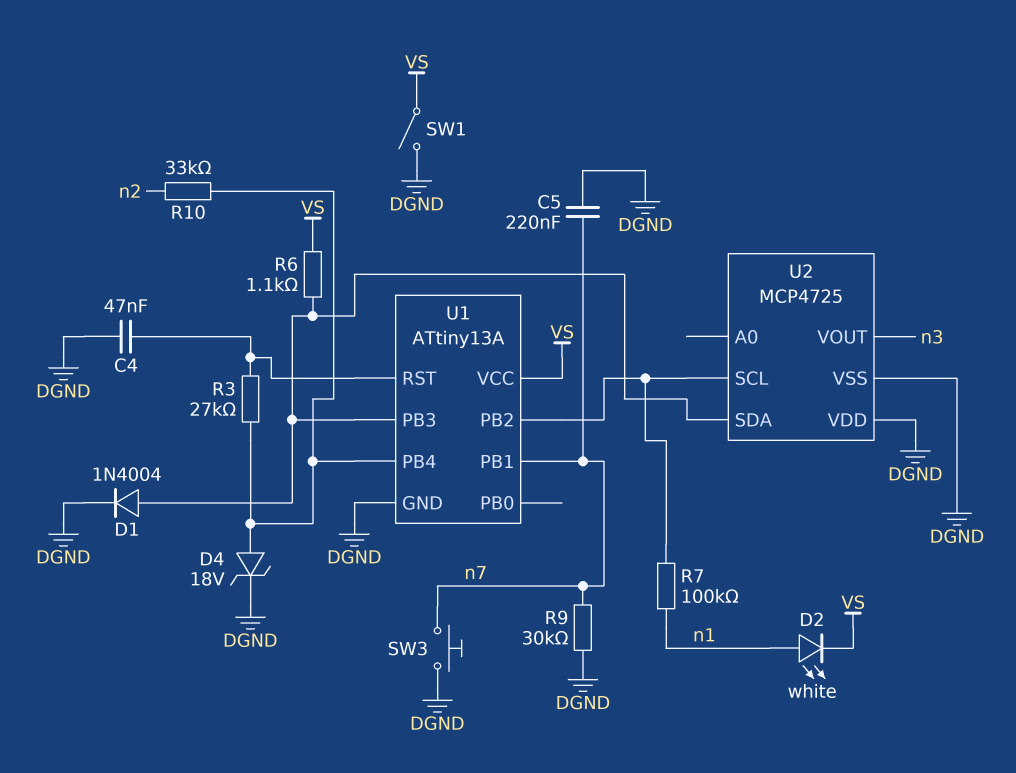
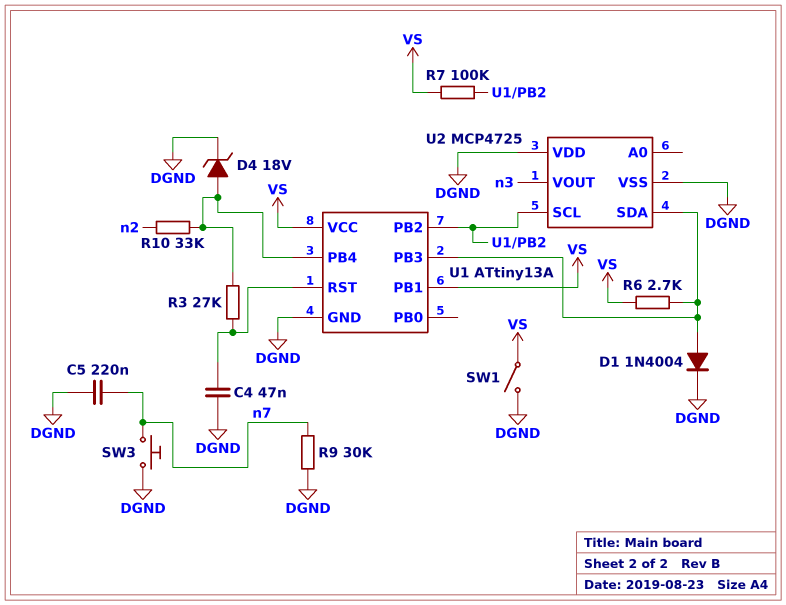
D2: LED white (A n1, K VS) -> none
R6: 1.1k (U1/PB3, VS) -> 2.7k (U1/PB3, VS)
R7: 100k (U1/PB2, n1) -> 100k (U1/PB2, VS)
U1 pin PB1: n7 -> VS

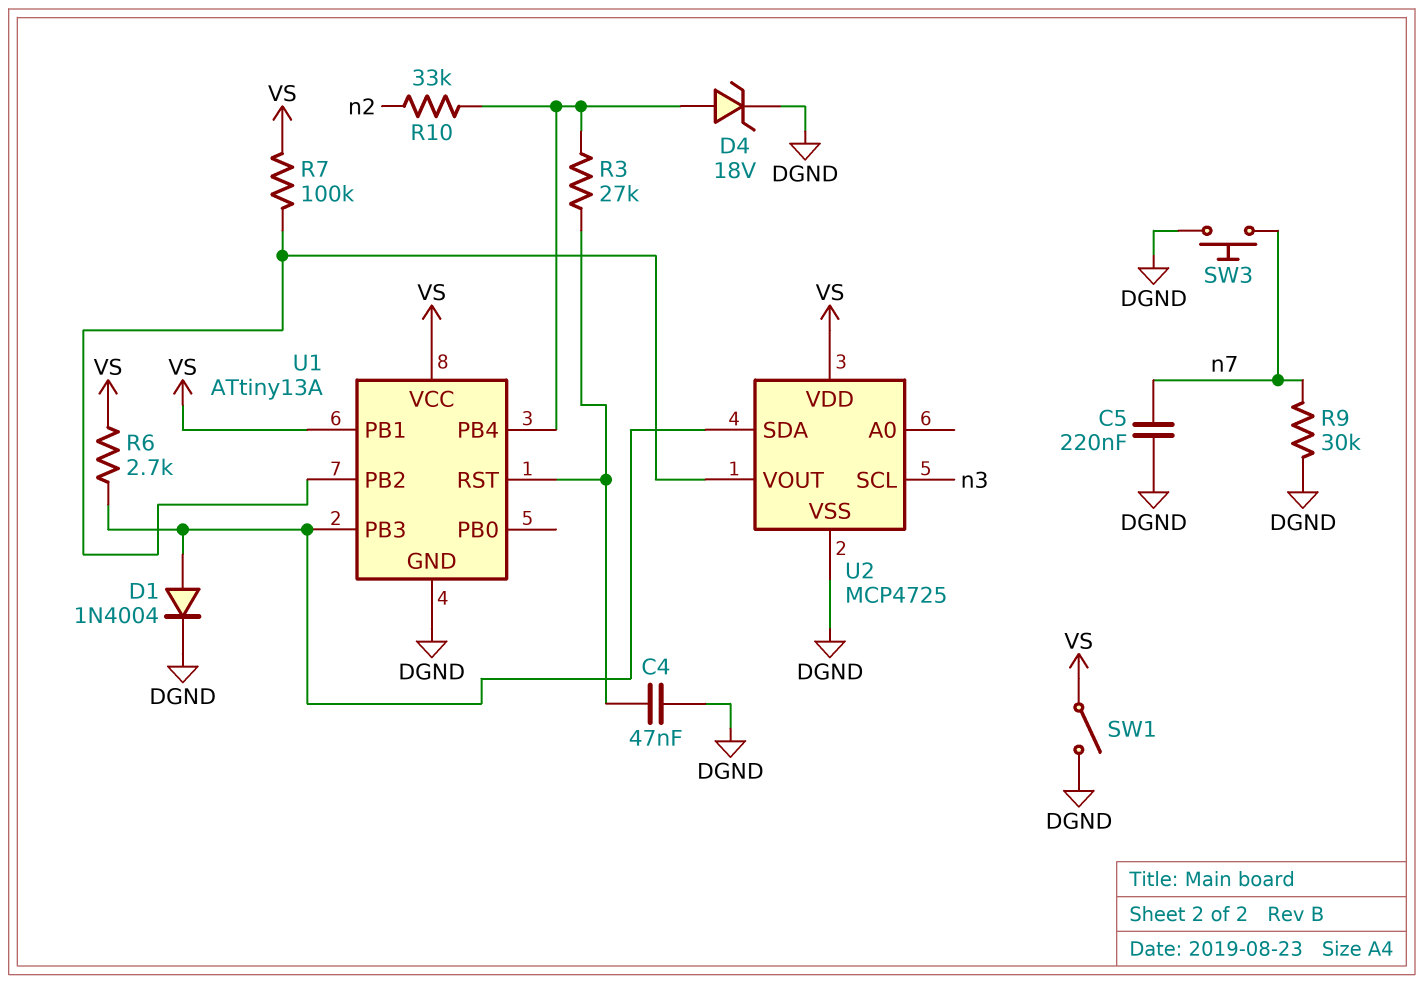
U2 pin SCL: U1/PB2 -> n3
U2 pin VDD: DGND -> VS
U2 pin VOUT: n3 -> U1/PB2

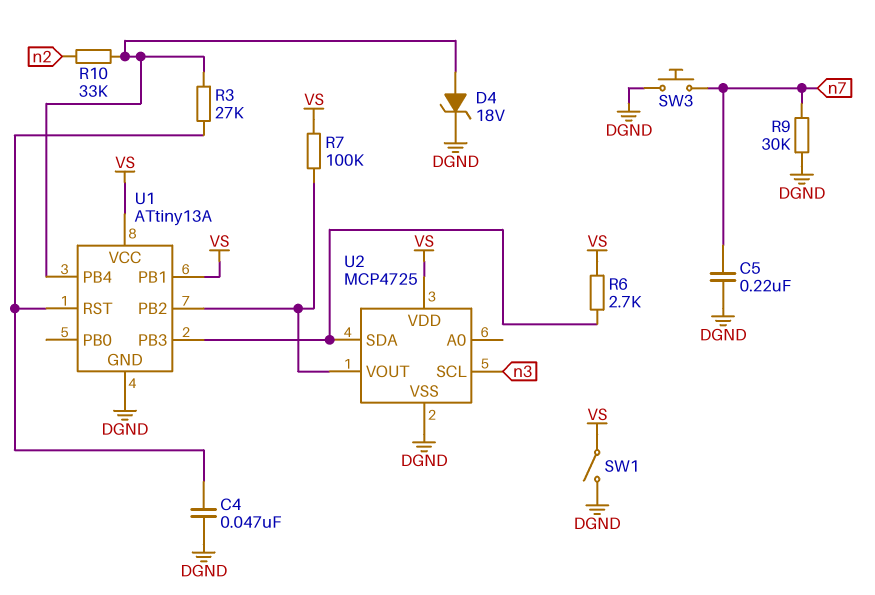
D1: diode 1N4004 (A U1/PB3, K DGND) -> none

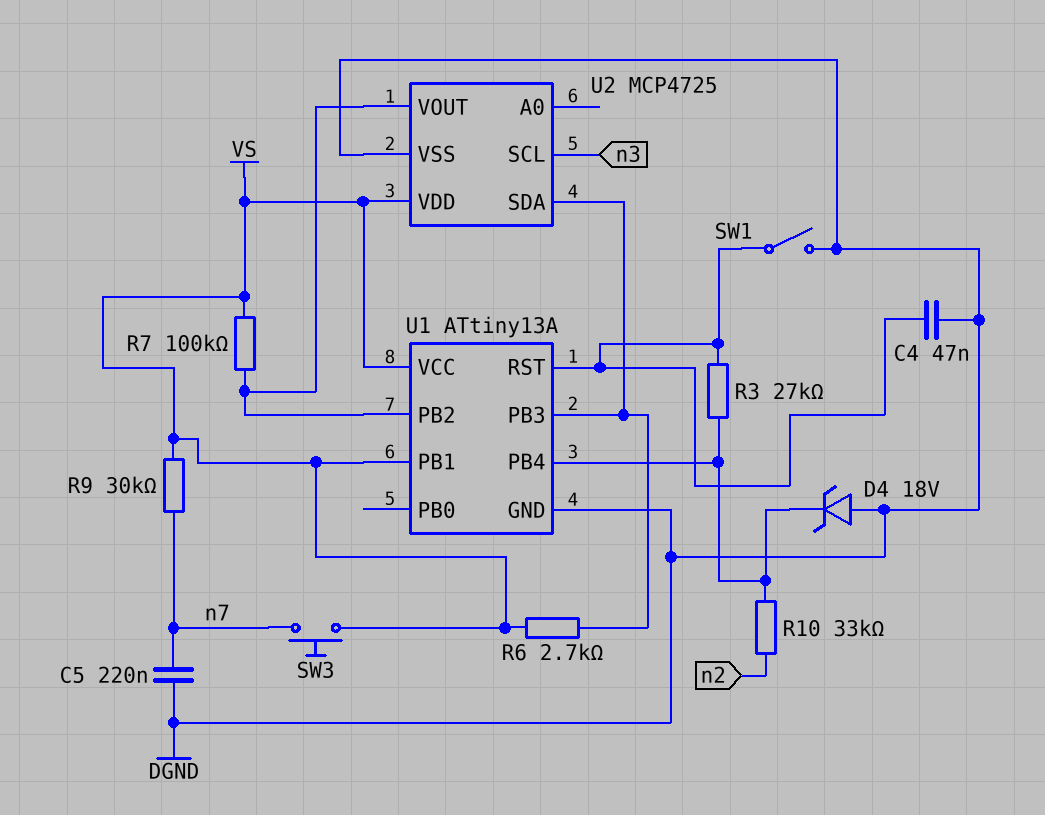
D4: zener 18V (A U1/PB4, K DGND) -> zener 18V (A DGND, K U1/PB4)
R9: 30k (DGND, n7) -> 30k (VS, n7)
SW1: switch (DGND, VS) -> switch (DGND, U1/RST)
SW3: button (DGND, n7) -> button (VS, n7)

